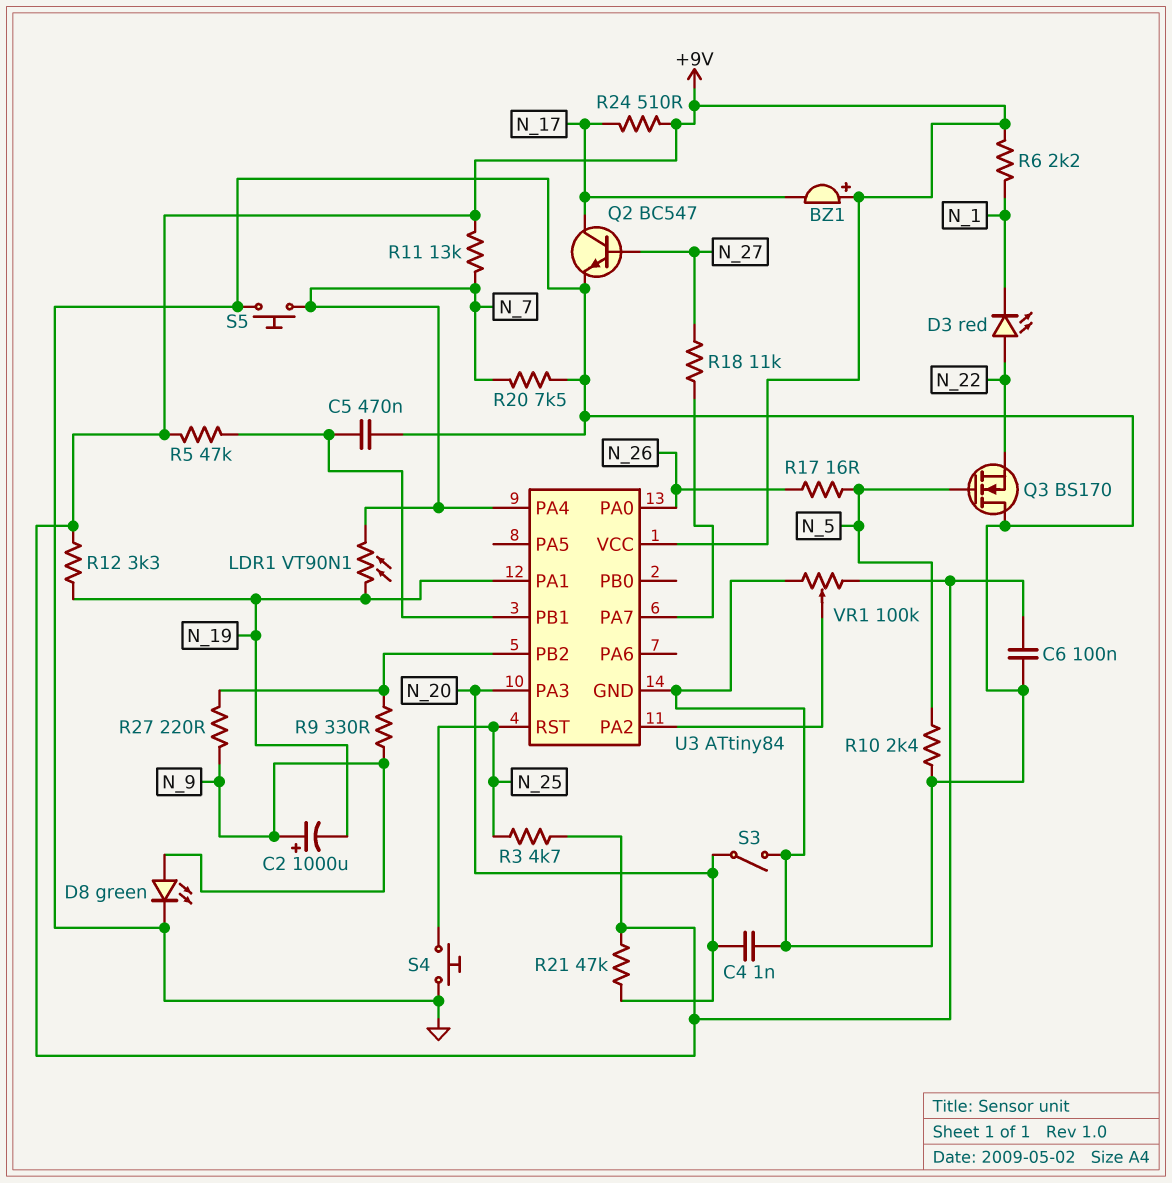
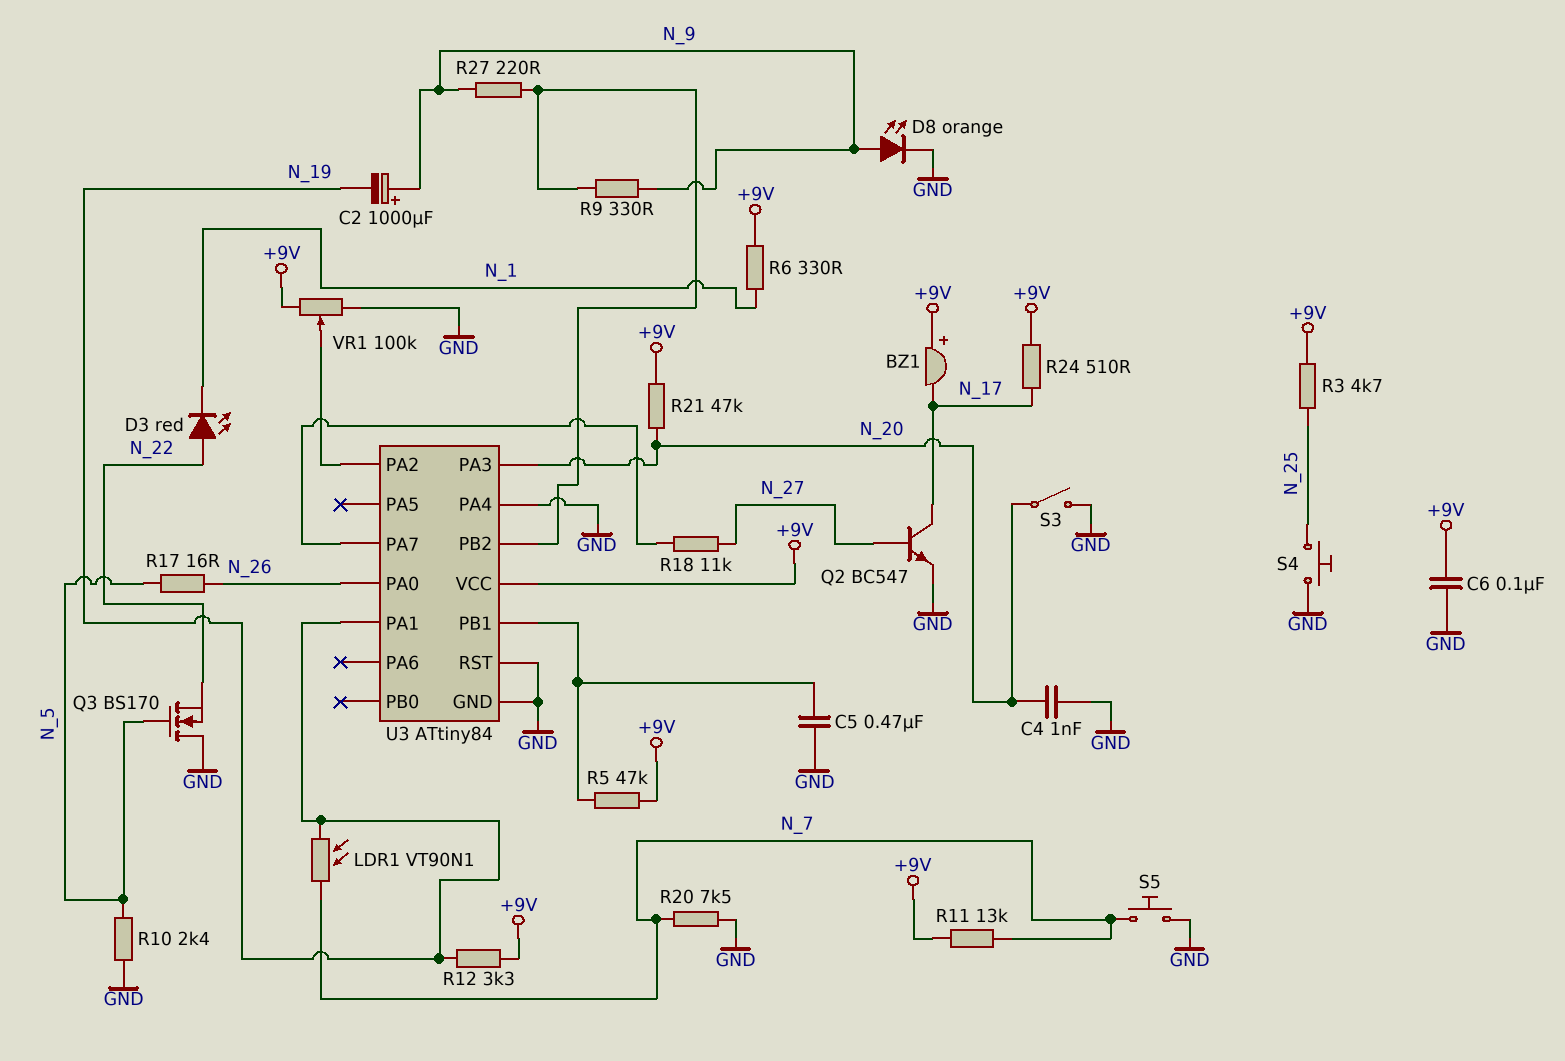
D8: LED green (A N_9, K GND) -> LED orange (A N_9, K GND)
R6: 2.2k (+9V, N_1) -> 330 (+9V, N_1)
U3 pin PA4: N_7 -> GND
U3 pin RST: N_25 -> GND

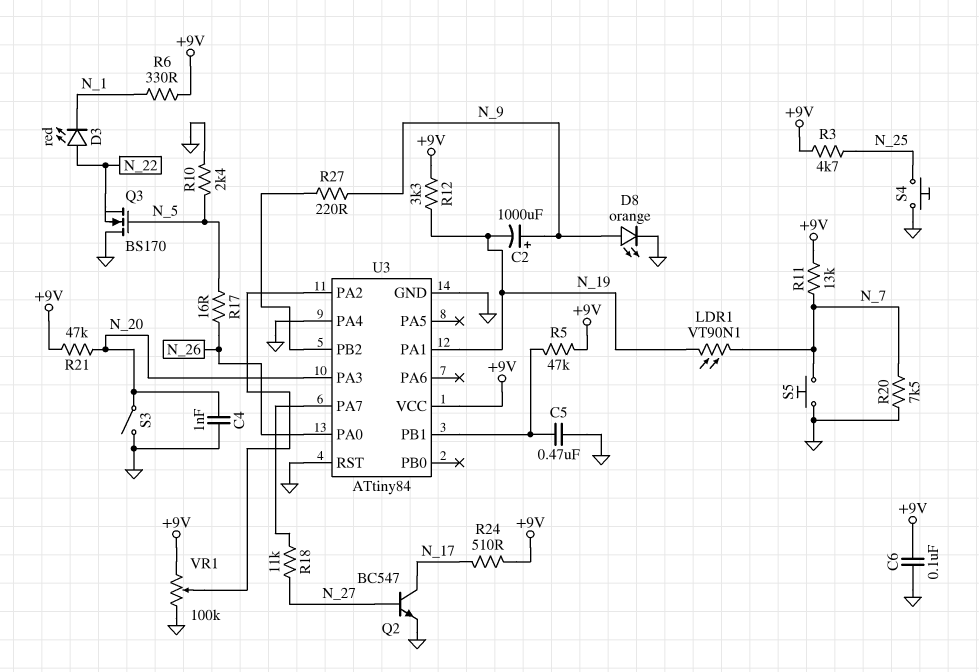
BZ1: buzzer (plus +9V, minus N_17) -> none
R9: 330 (N_9, U3/PB2) -> none

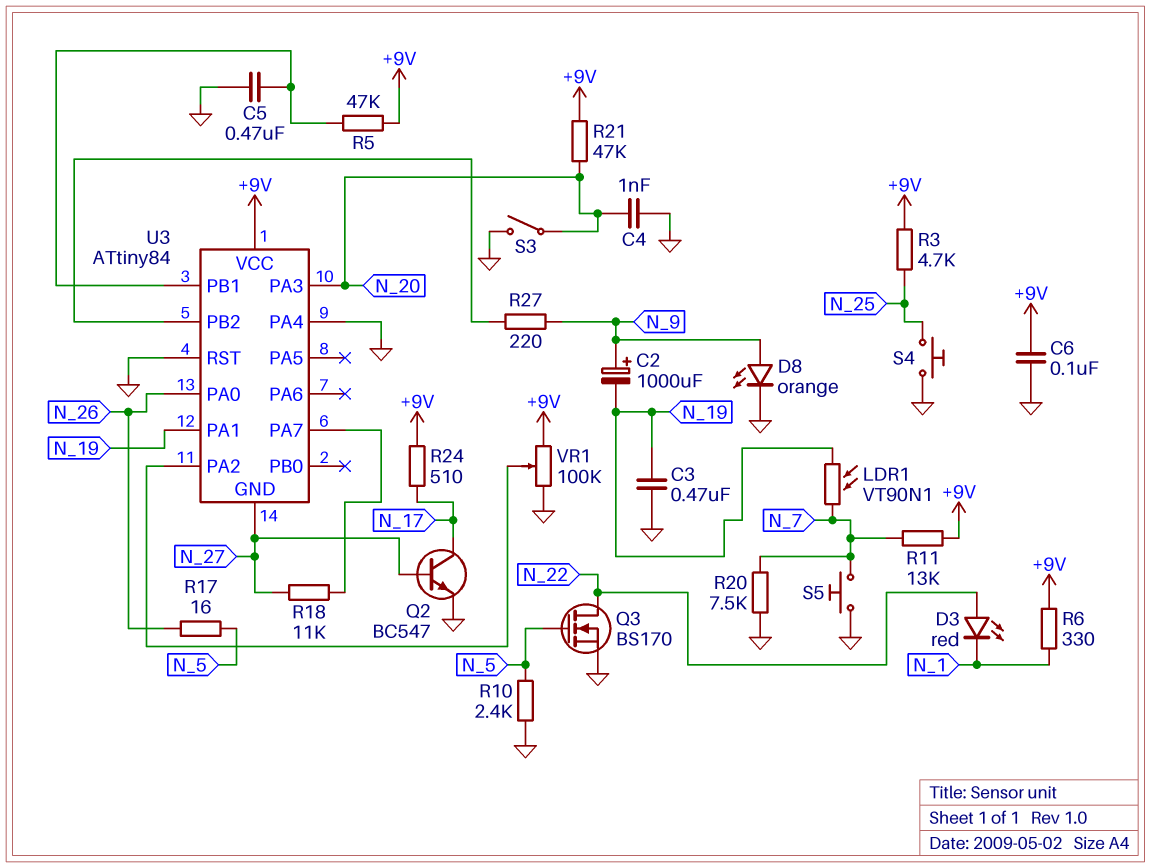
C3: none -> 470nF (GND, N_19)
Q3: NMOS BS170 (G N_5, D GND, S N_22) -> NMOS BS170 (G N_5, D N_22, S GND)
R12: 3.3k (+9V, N_19) -> none
U3 pin GND: GND -> N_27

